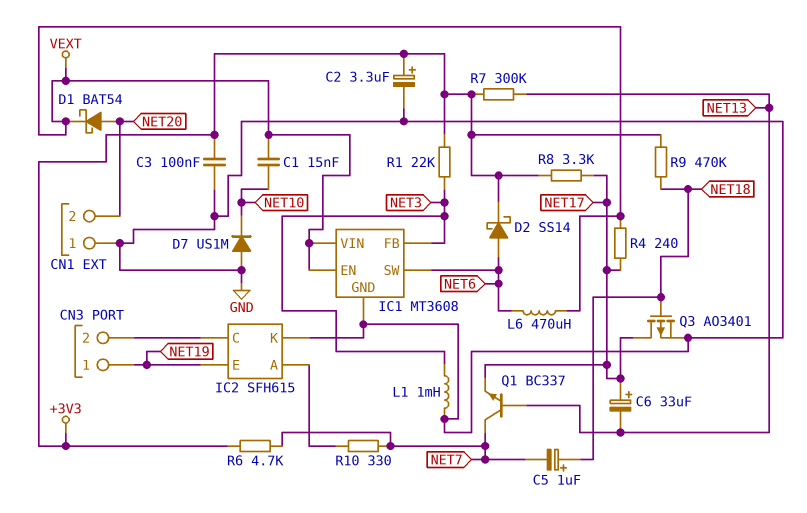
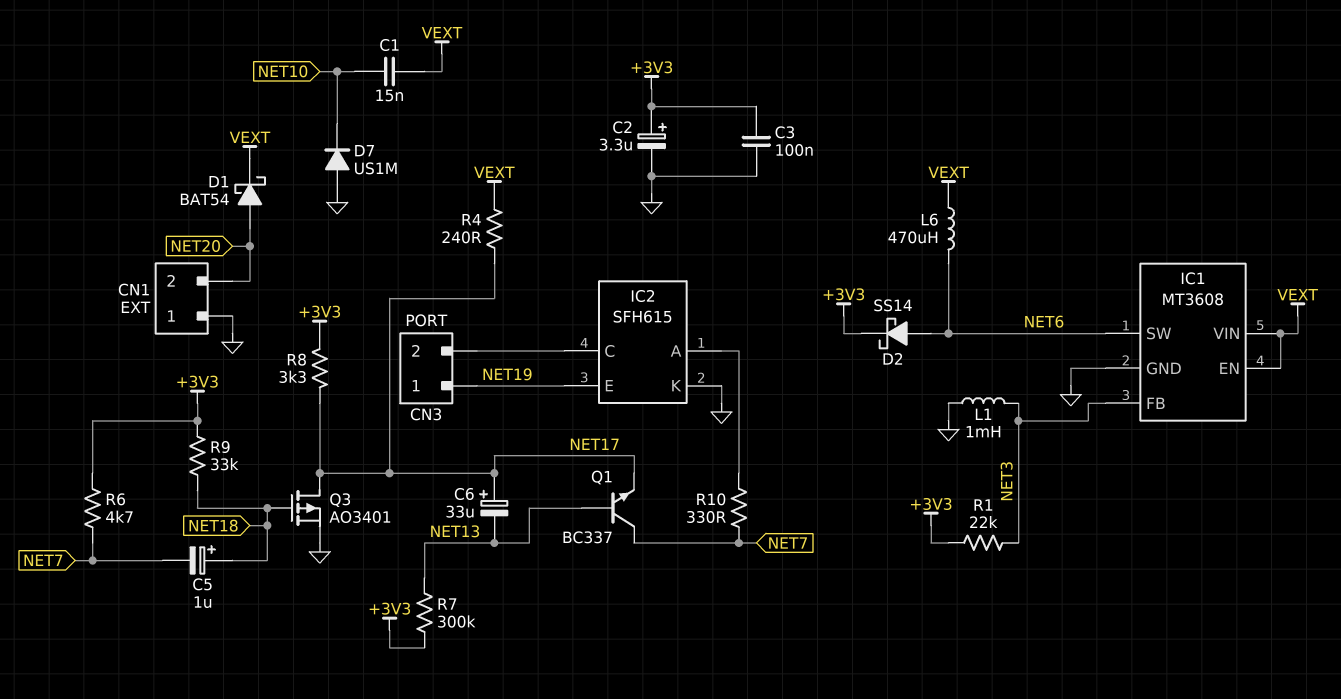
R9: 470k (+3V3, NET18) -> 33k (+3V3, NET18)

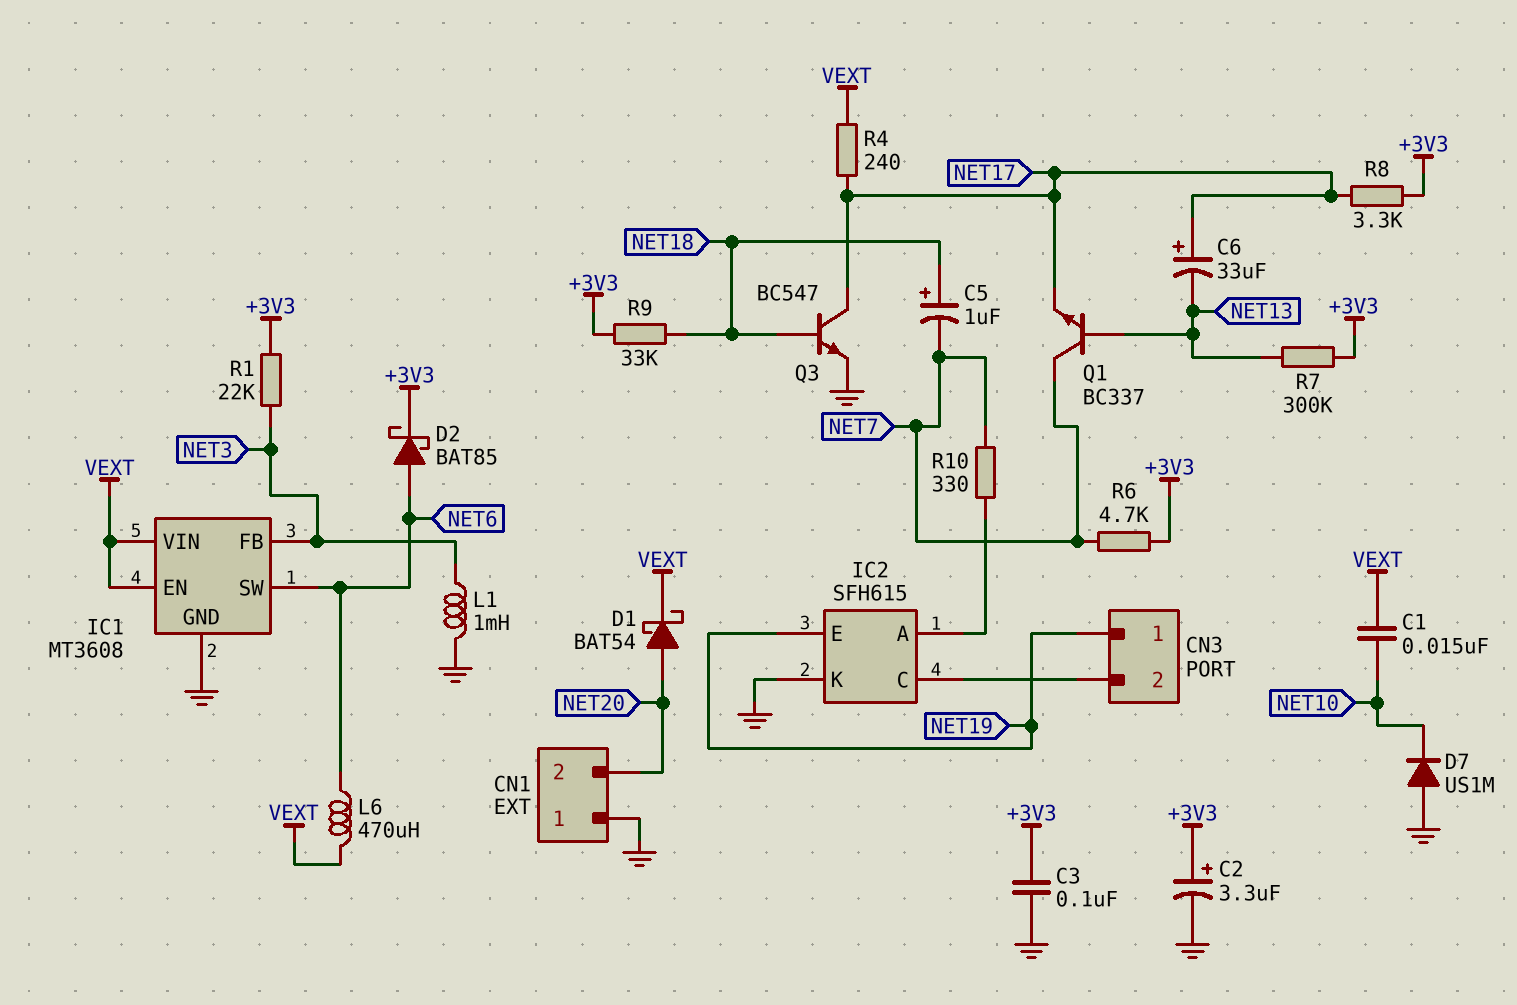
D2: schottky SS14 (A NET6, K +3V3) -> schottky BAT85 (A NET6, K +3V3)
Q3: PMOS AO3401 (G NET18, D NET17, S GND) -> NPN BC547 (B NET18, C NET17, E GND)

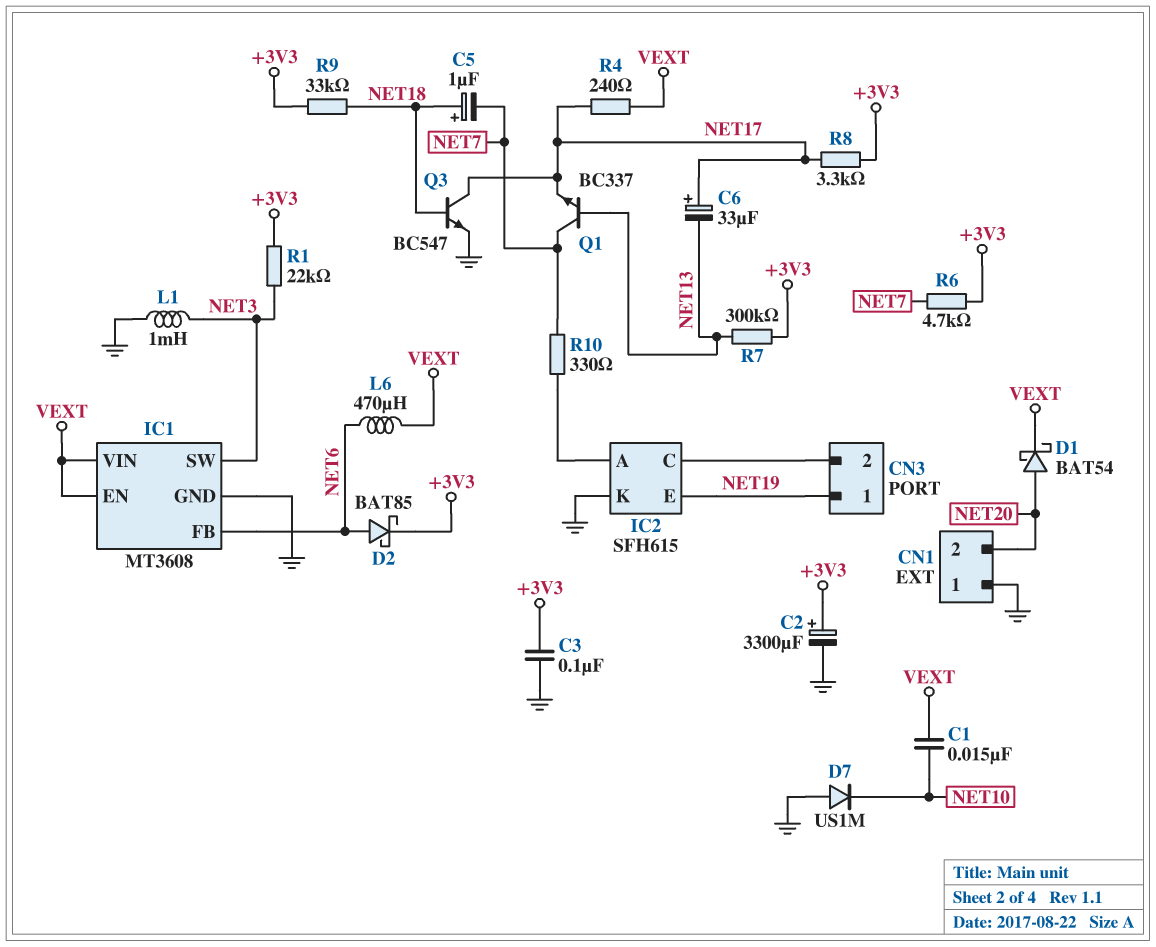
C2: 3.3uF (plus +3V3, minus GND) -> 3300uF (plus +3V3, minus GND)
IC1 pin FB: NET3 -> NET6
IC1 pin SW: NET6 -> NET3

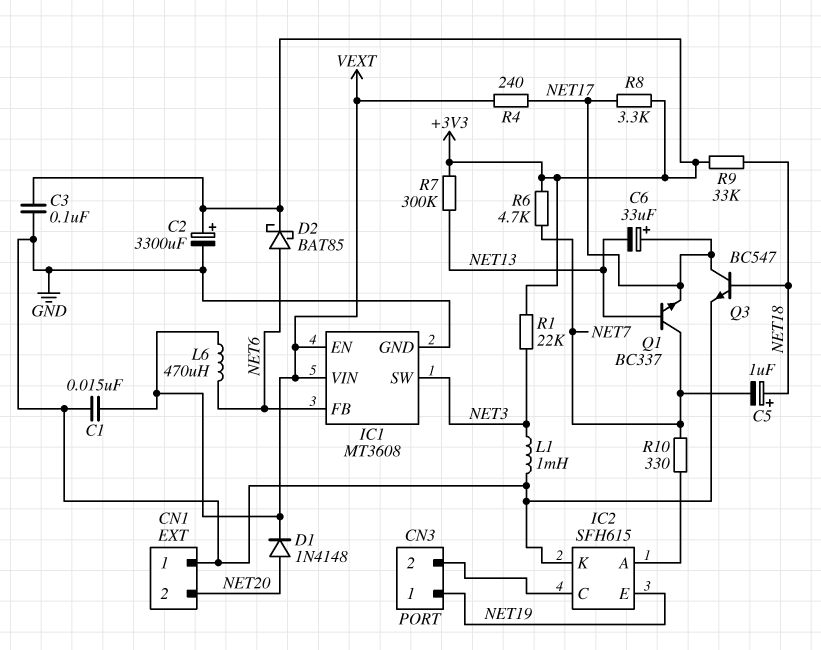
C1: 15nF (NET10, VEXT) -> 15nF (GND, VEXT)
D1: schottky BAT54 (A NET20, K VEXT) -> diode 1N4148 (A NET20, K VEXT)
D7: diode US1M (A GND, K NET10) -> none

